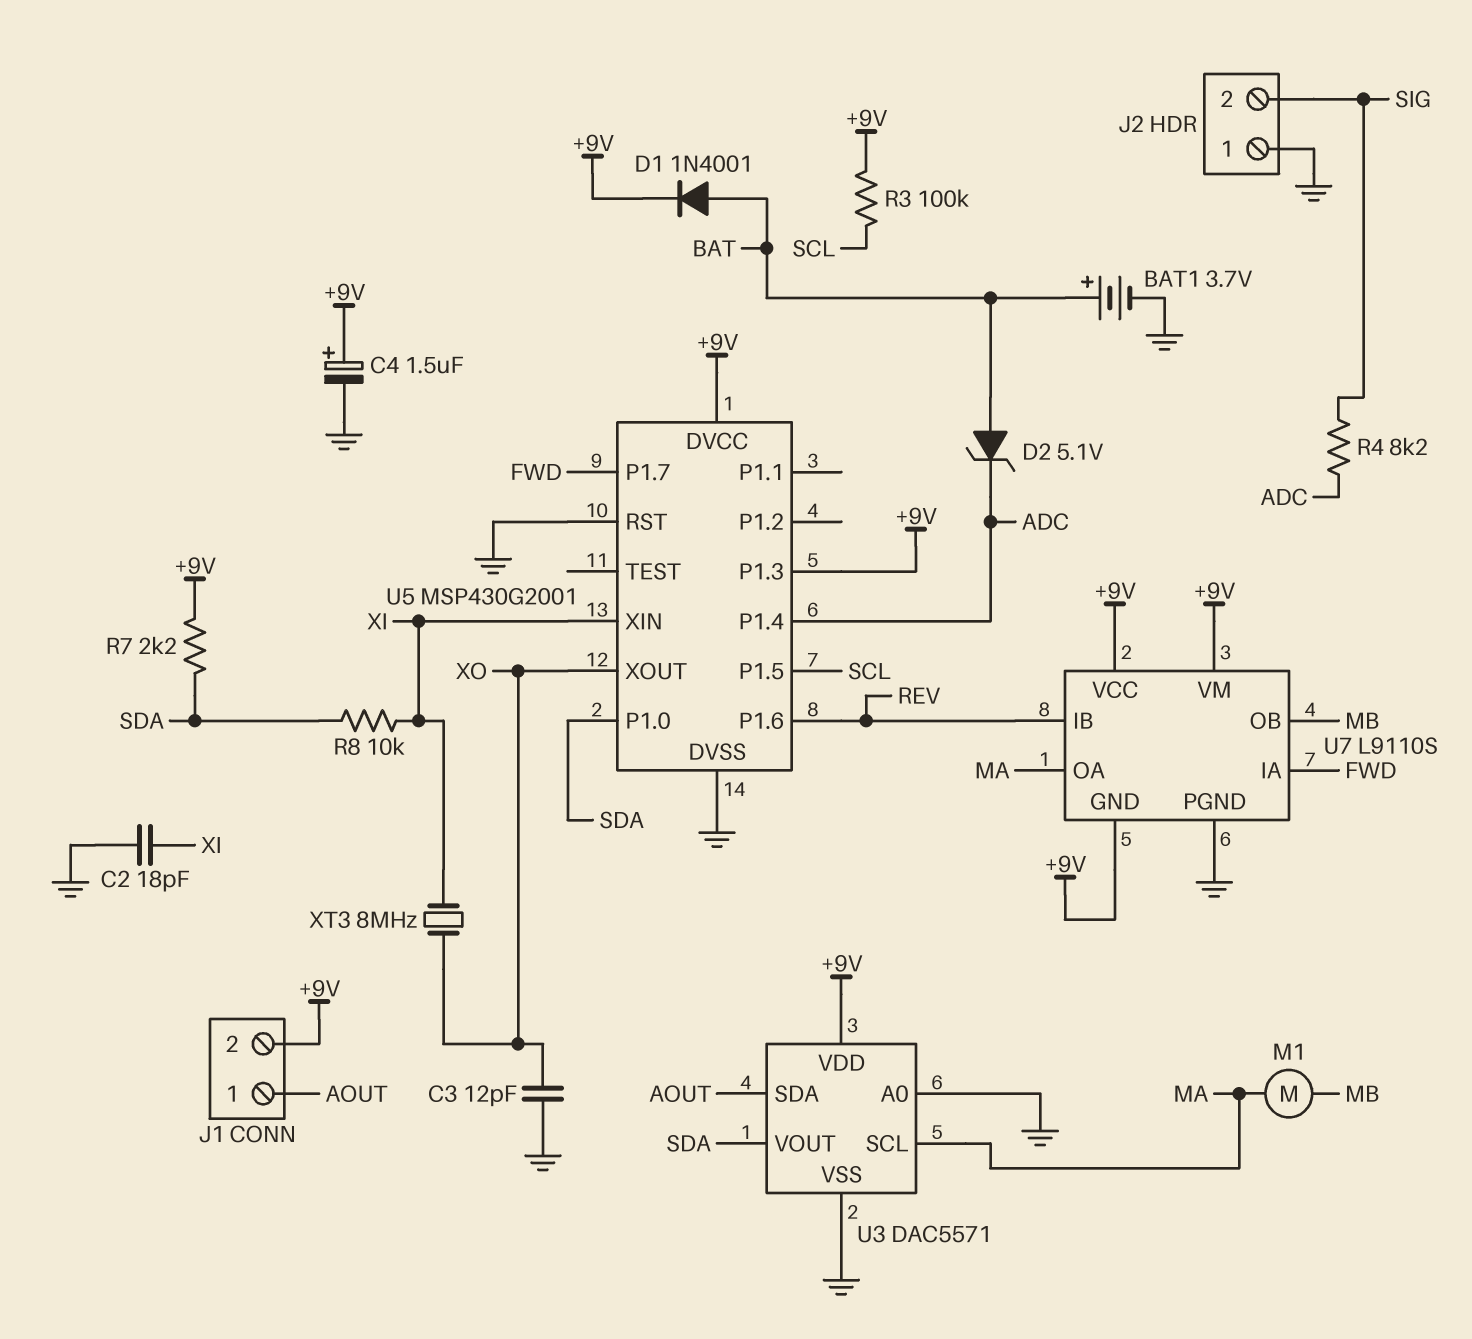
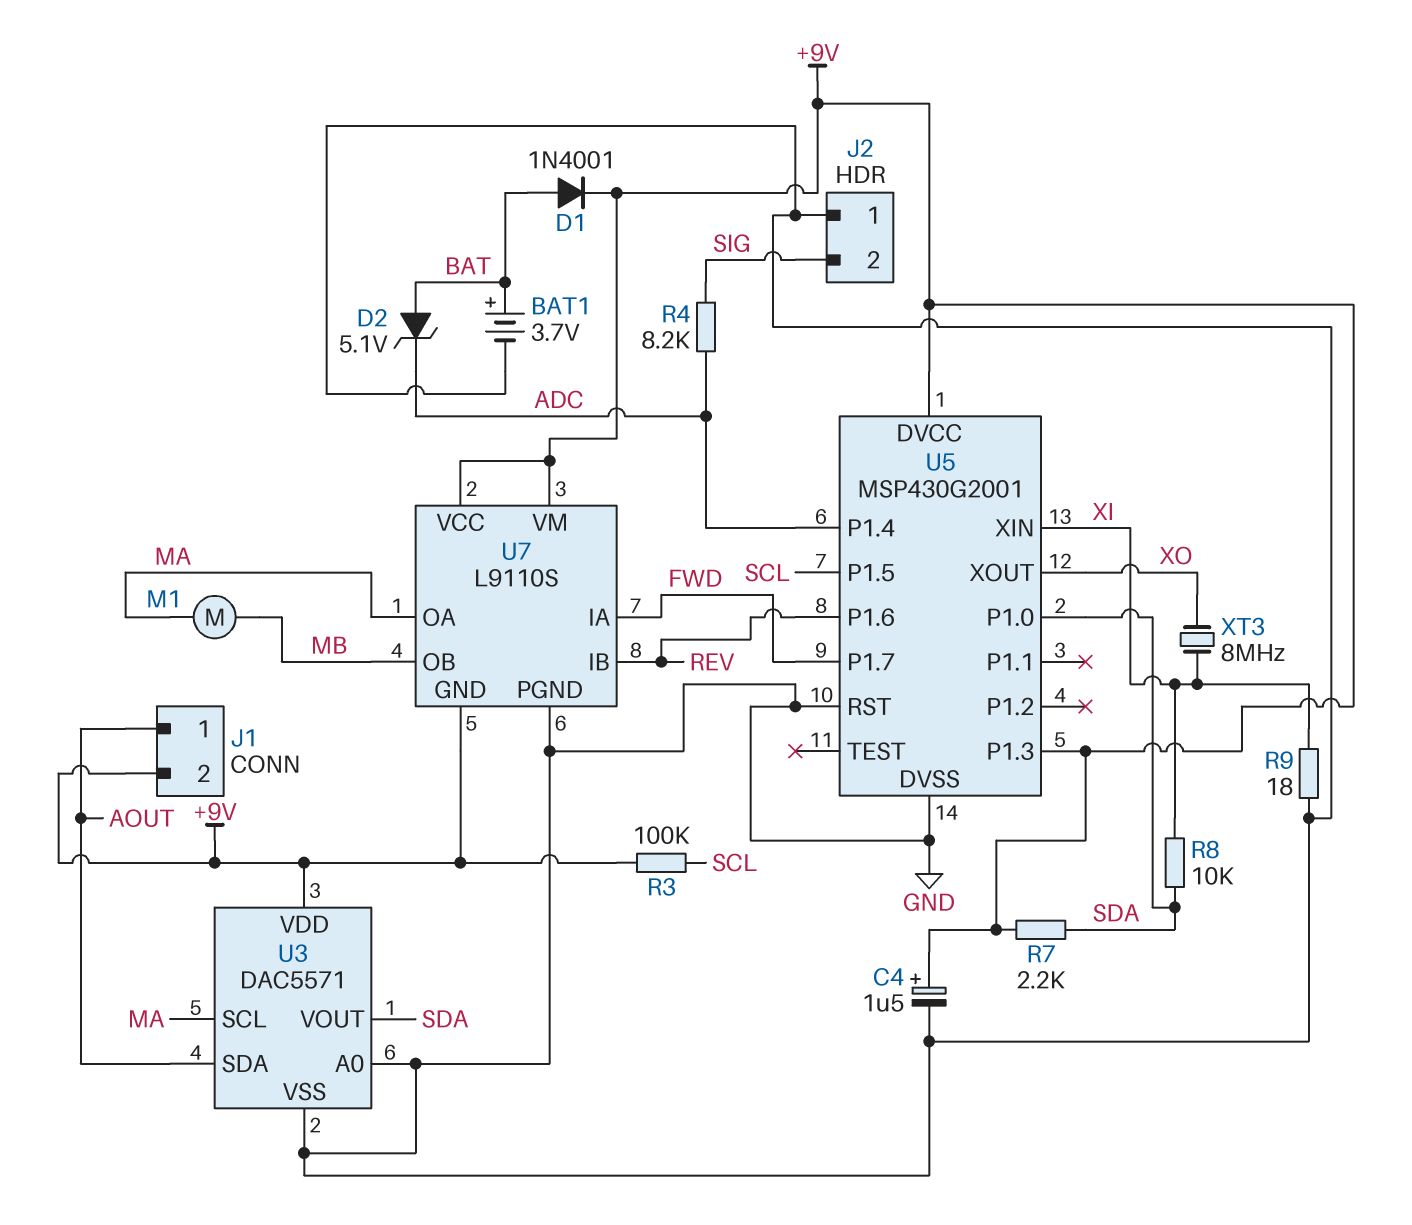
C2: 18pF (GND, XI) -> none
C3: 12pF (GND, XO) -> none
R9: none -> 18 (GND, XI)

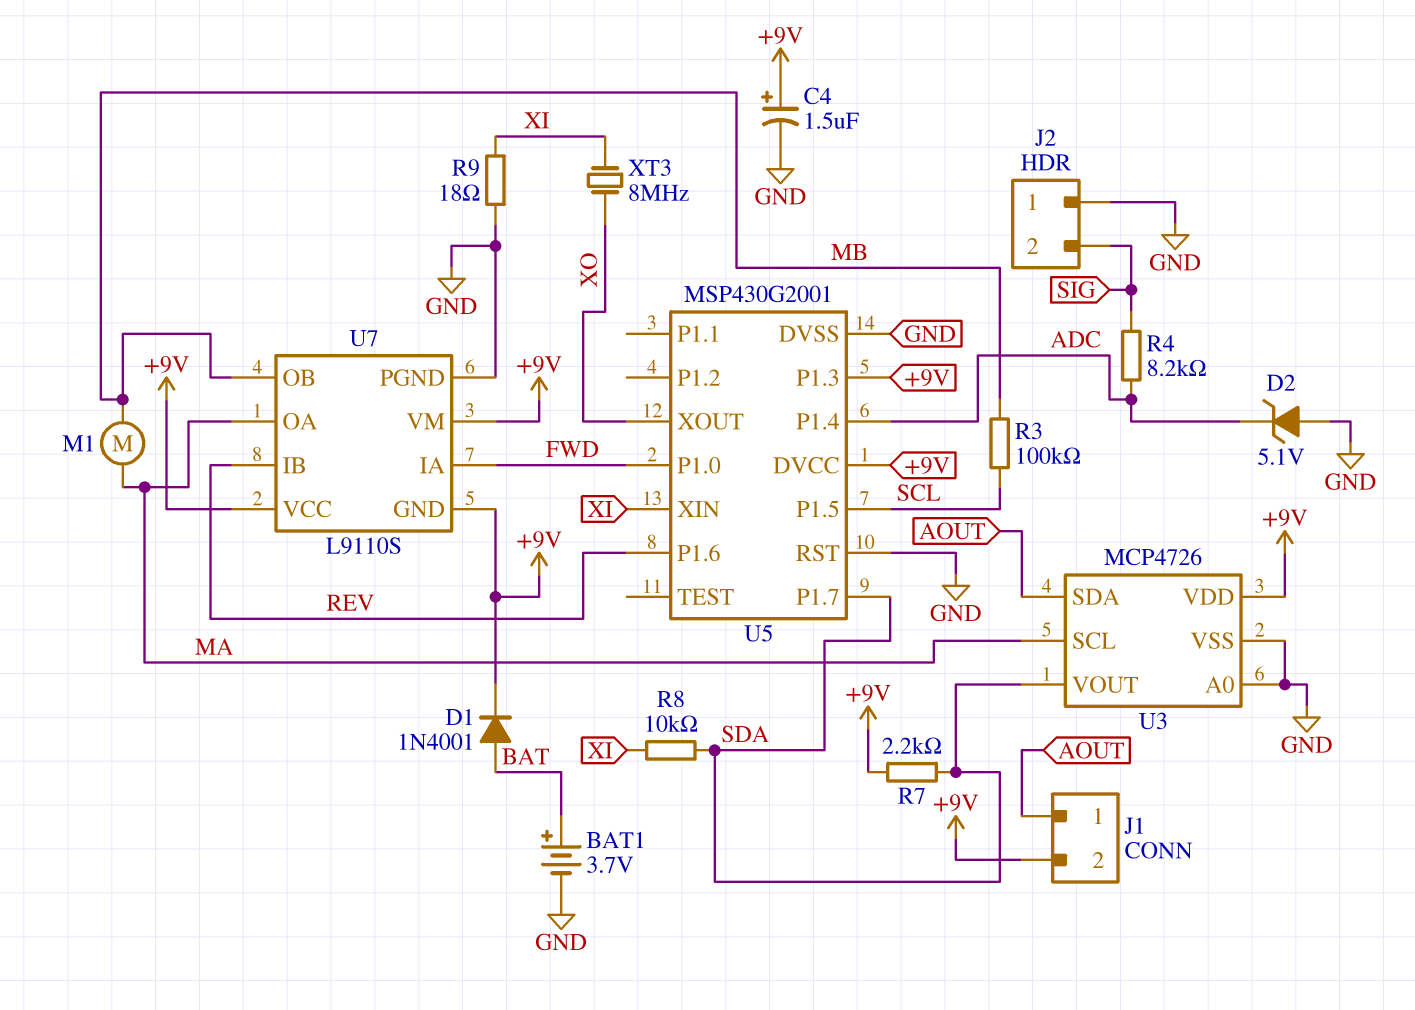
D2: zener 5.1V (A BAT, K ADC) -> zener 5.1V (A GND, K ADC)
R3: 100k (+9V, SCL) -> 100k (MB, SCL)
U3: DAC5571 -> MCP4726
U5 pin P1.0: SDA -> FWD
U5 pin P1.7: FWD -> SDA

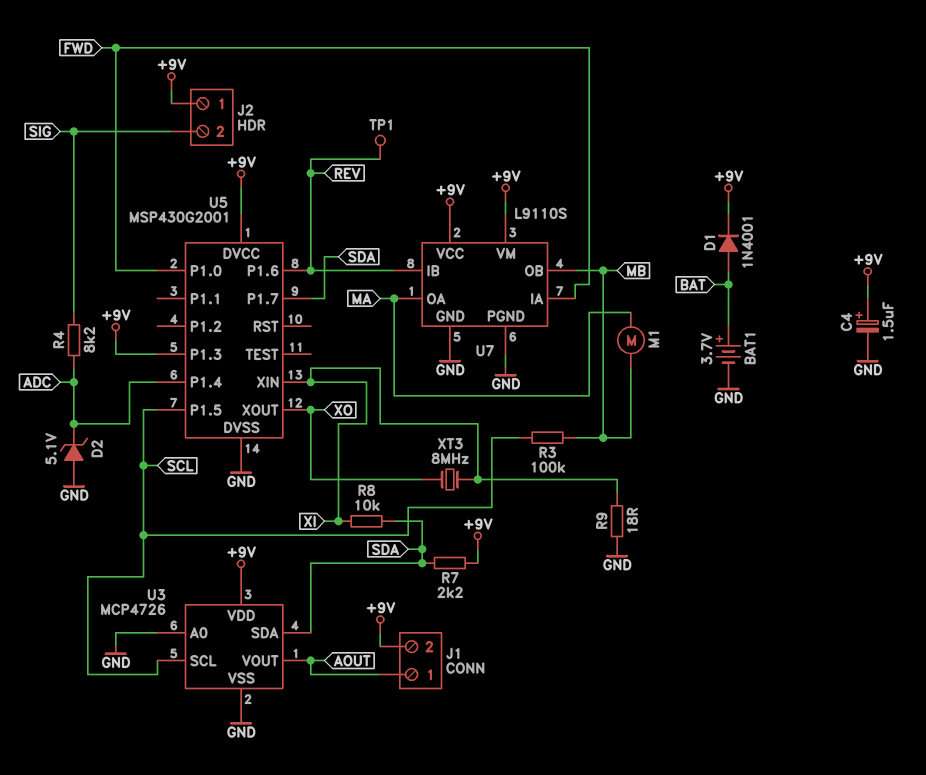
J2 pin 1: GND -> +9V
TP1: none -> test point (REV)
U3 pin SCL: MA -> SCL
U3 pin SDA: AOUT -> SDA
U3 pin VOUT: SDA -> AOUT
U5 pin RST: GND -> none
U7 pin GND: +9V -> GND

